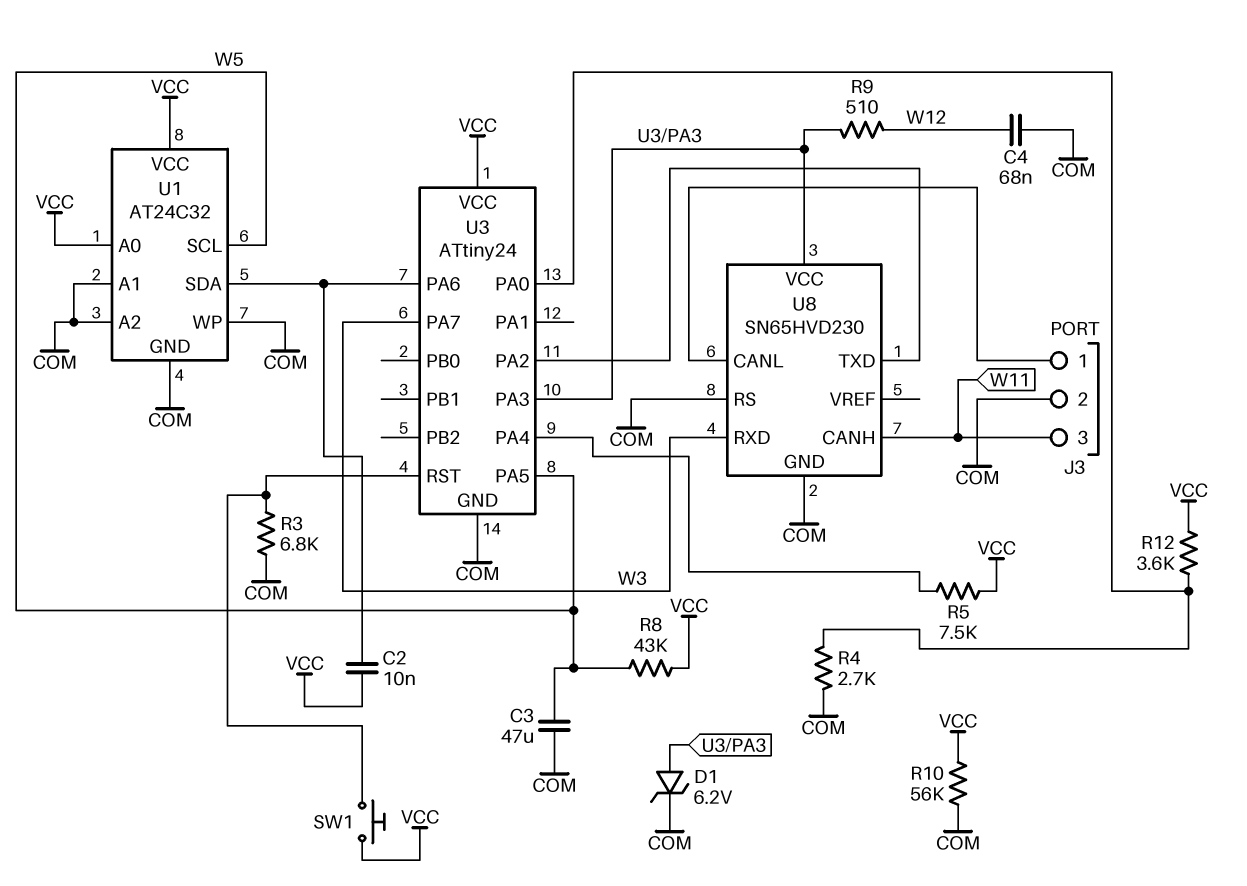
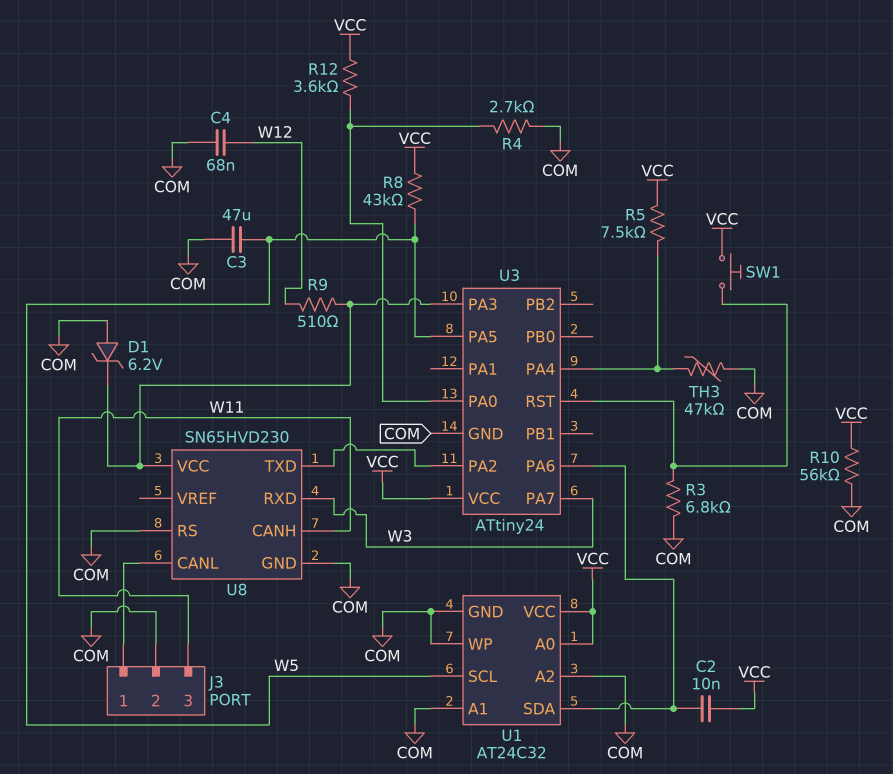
D1: zener 6.2V (A U3/PA3, K COM) -> zener 6.2V (A COM, K U3/PA3)
TH3: none -> 47k (COM, U3/PA4)

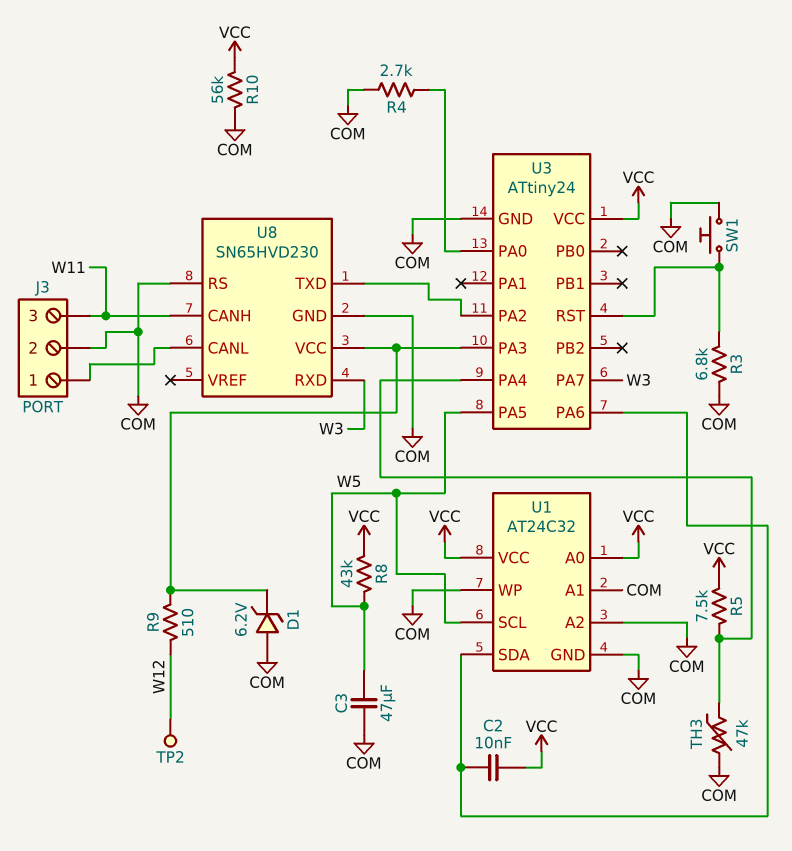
C4: 68nF (COM, W12) -> none
R12: 3.6k (U3/PA0, VCC) -> none
SW1: button (U3/RST, VCC) -> button (COM, U3/RST)
TP2: none -> test point (W12)

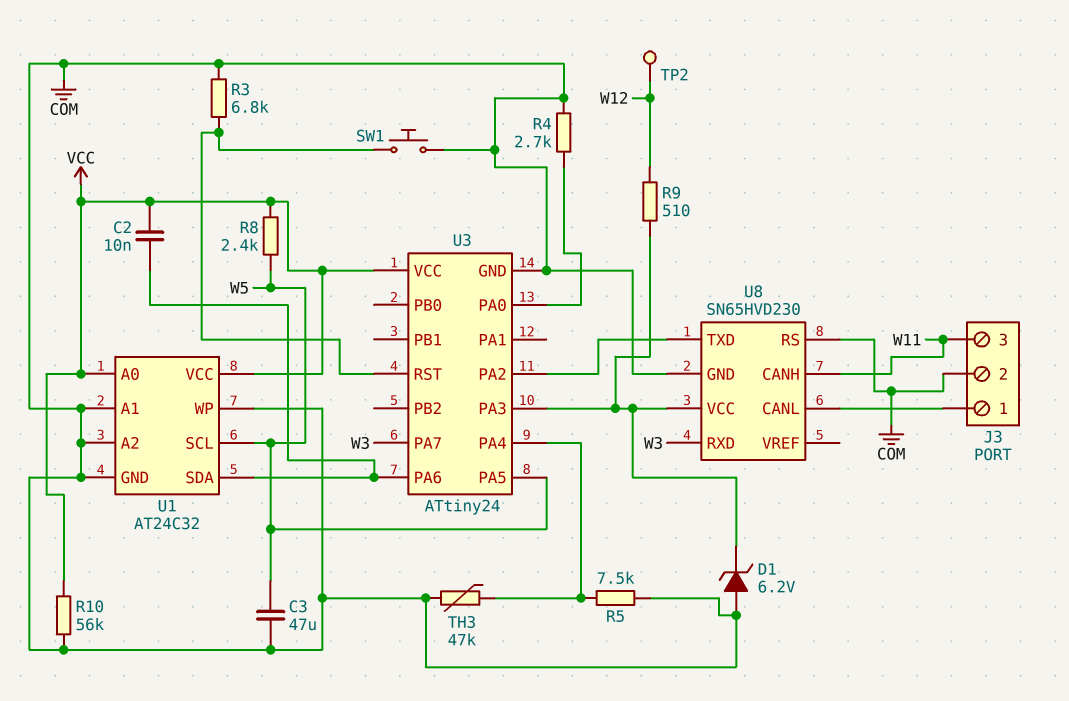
R5: 7.5k (U3/PA4, VCC) -> 7.5k (COM, U3/PA4)
R8: 43k (VCC, W5) -> 2.4k (VCC, W5)

